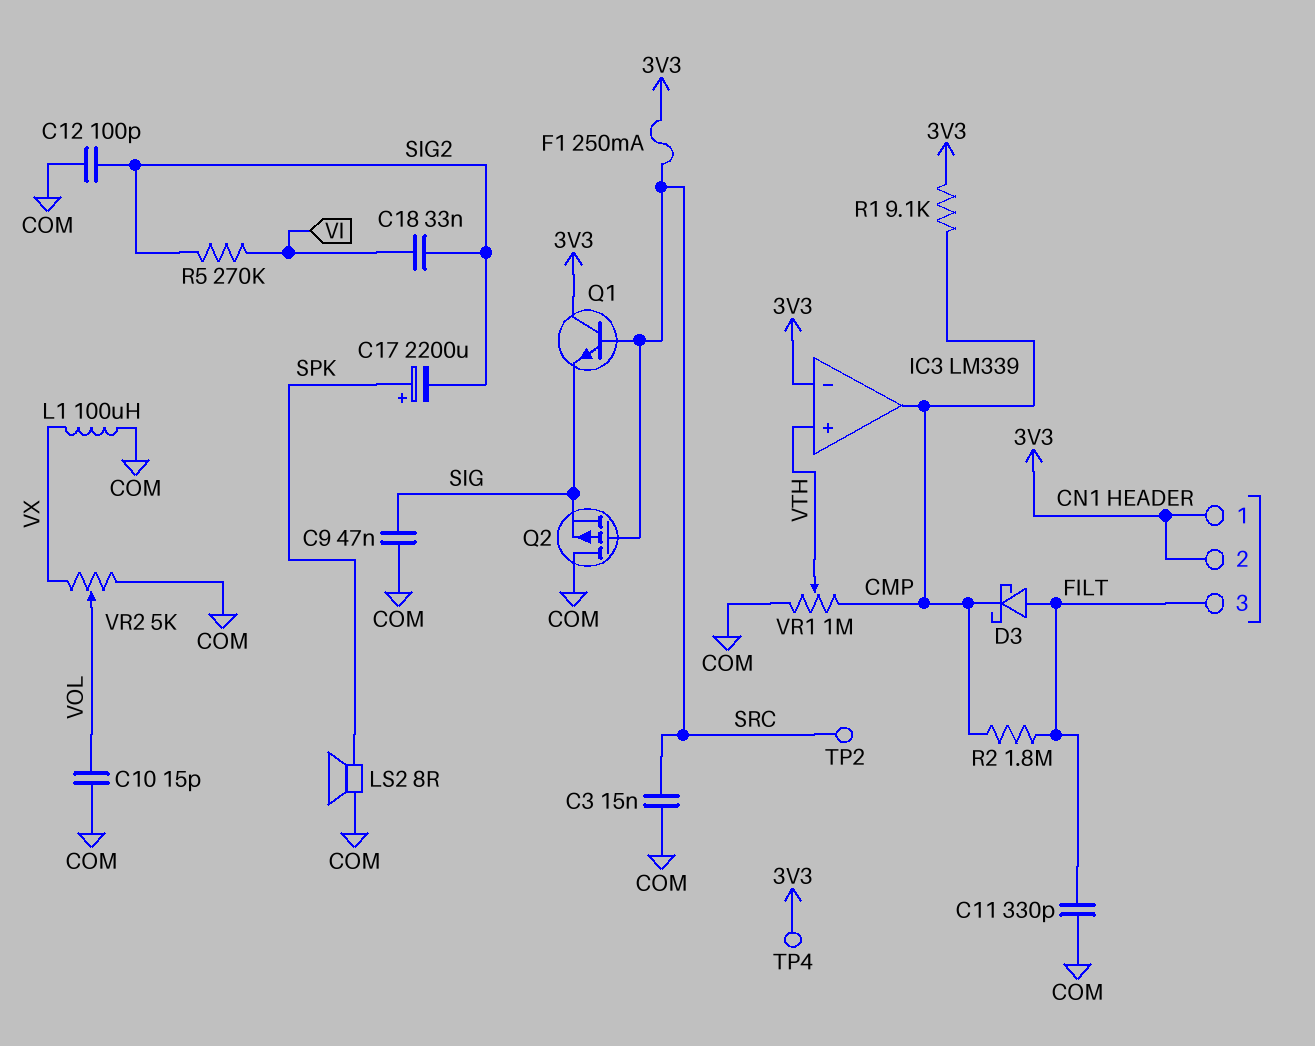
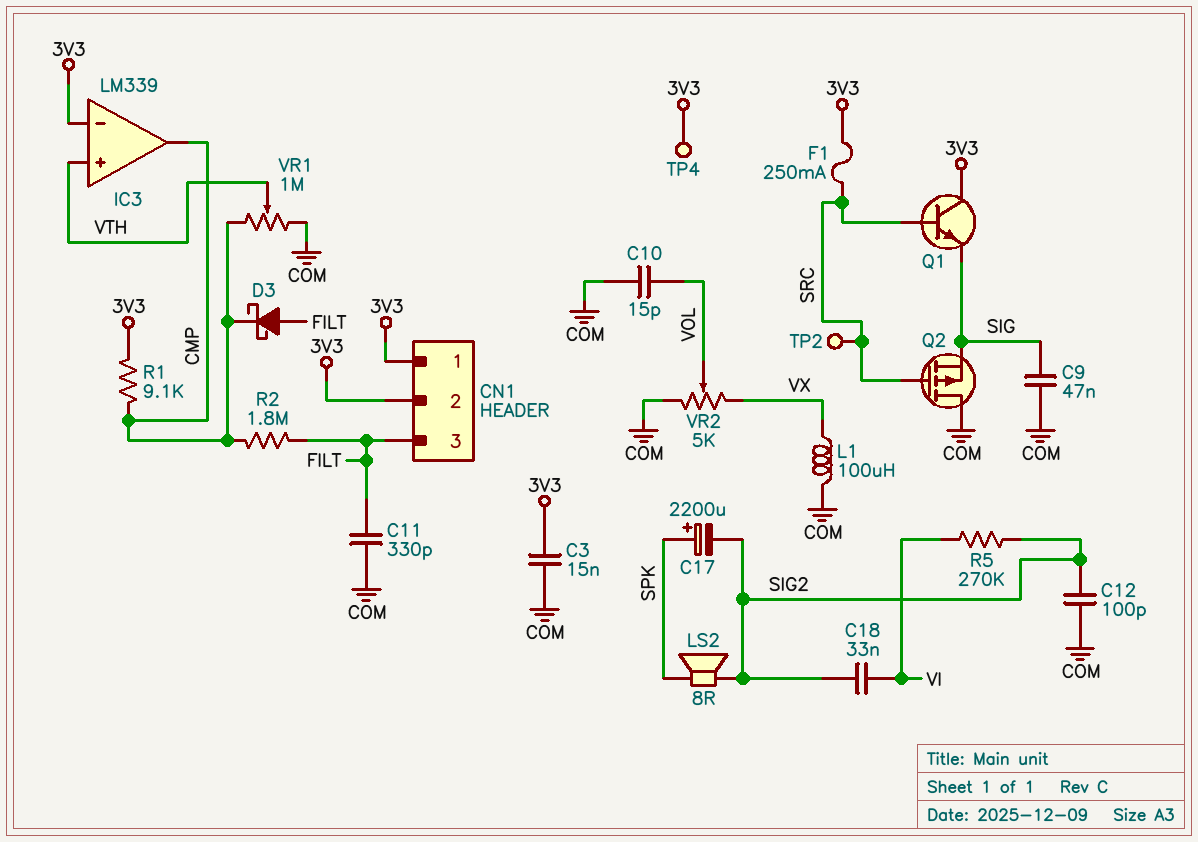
C3: 15nF (COM, SRC) -> 15nF (3V3, COM)
LS2: speaker 8R (COM, SPK) -> speaker 8R (SIG2, SPK)

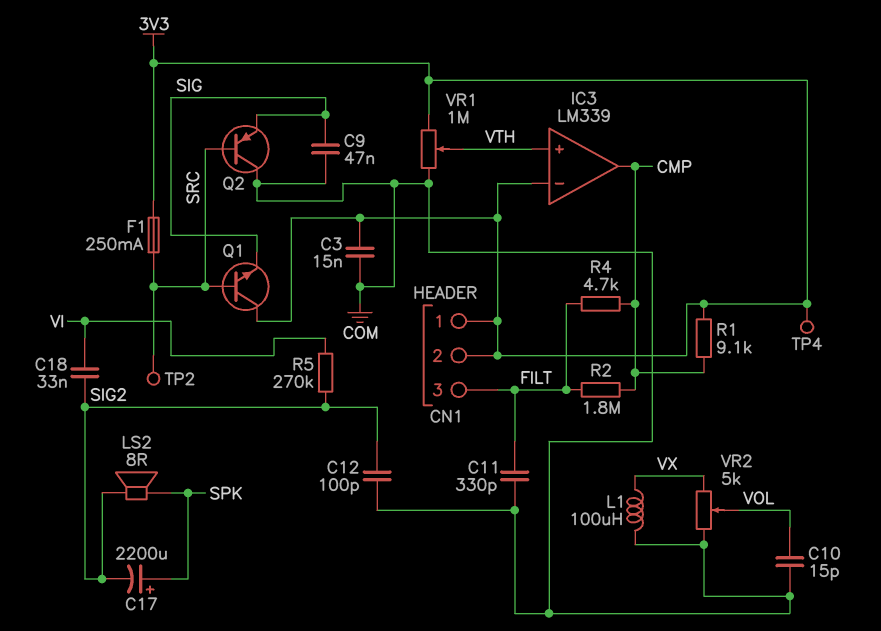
D3: schottky (A FILT, K CMP) -> none
Q2: PMOS (G SRC, D COM, S SIG) -> PNP (B SRC, C COM, E SIG)
R4: none -> 4.7k (CMP, FILT)
VR1: 1M (CMP, COM, wiper VTH) -> 1M (3V3, COM, wiper VTH)

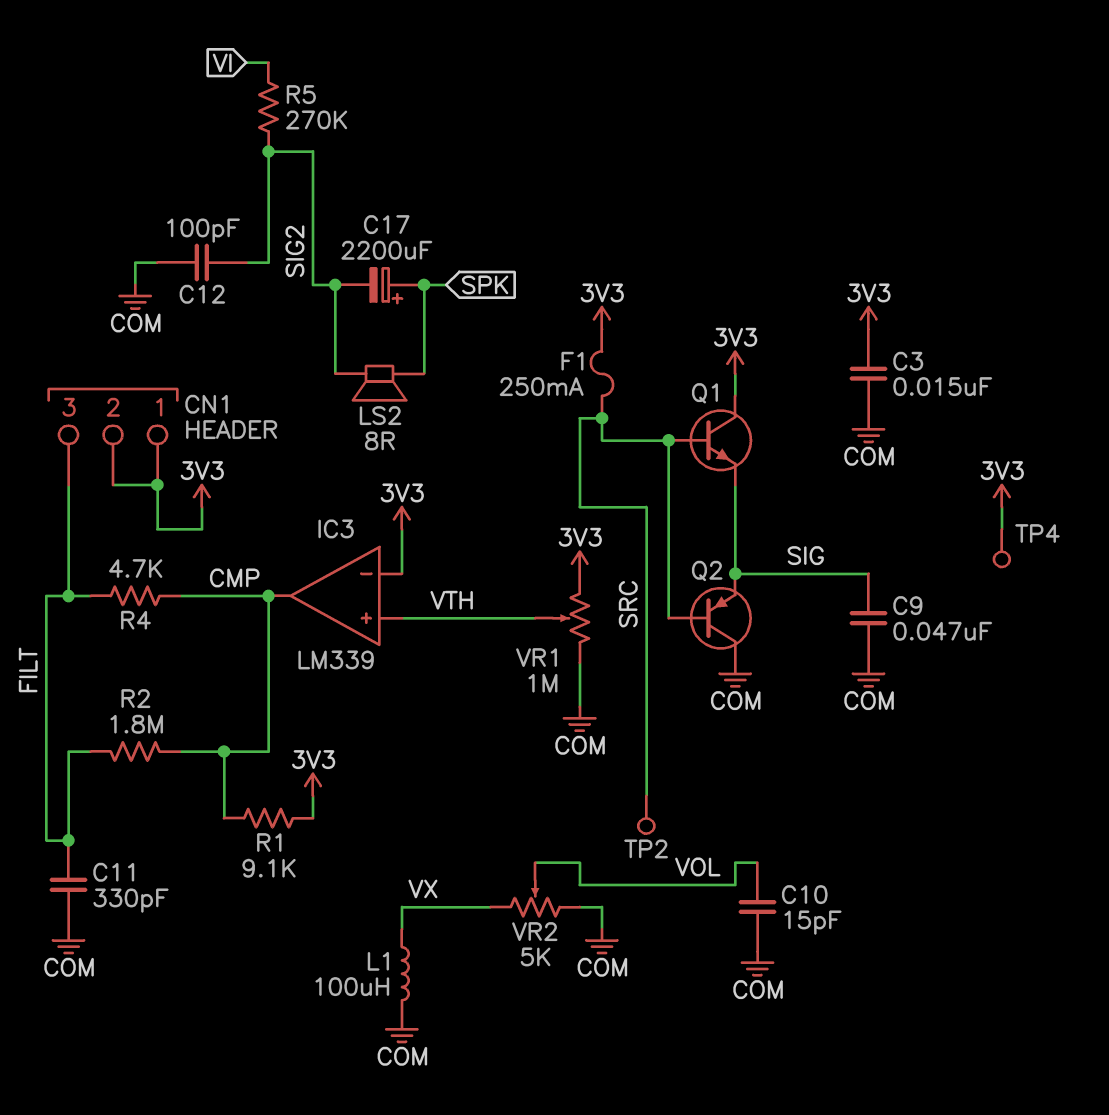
C18: 33nF (SIG2, VI) -> none

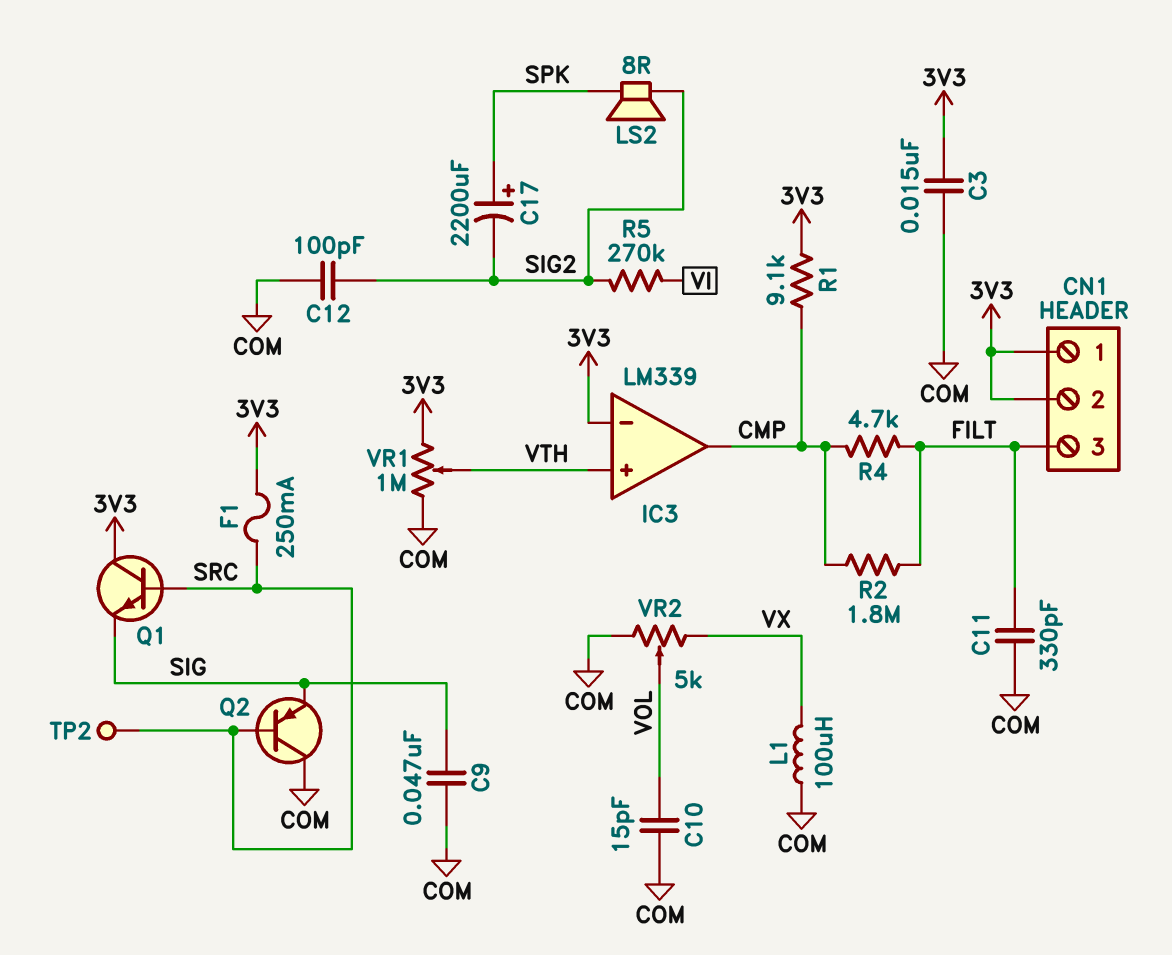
TP4: test point (3V3) -> none

